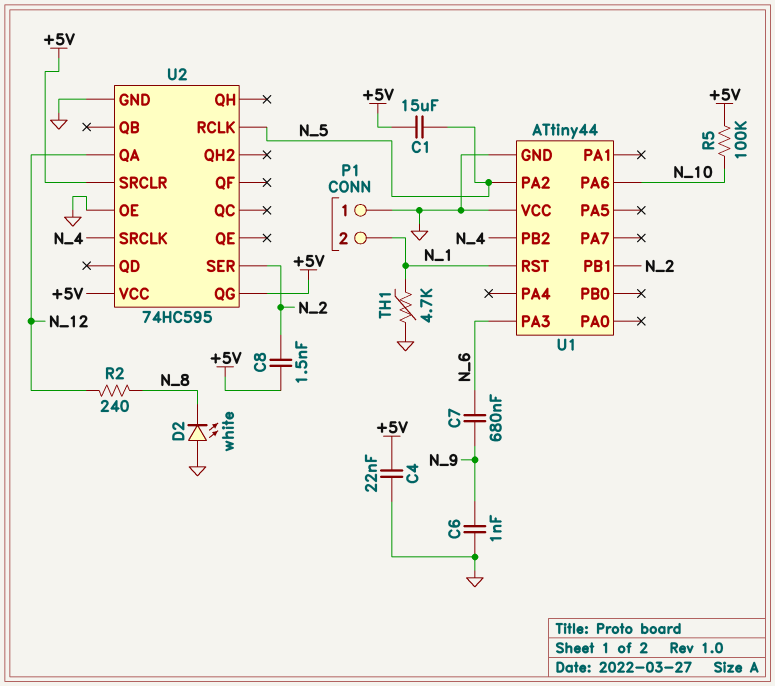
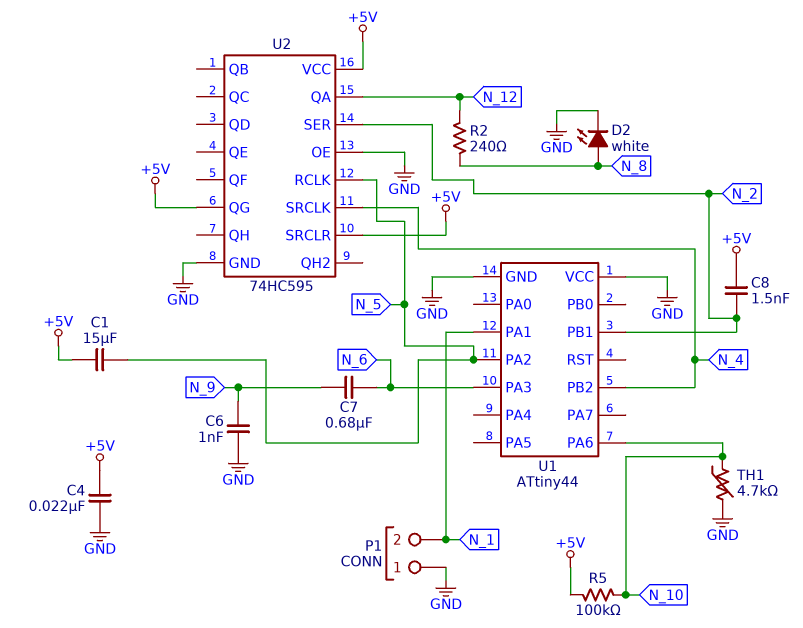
D2: LED white (A GND, K N_8) -> LED white (A N_8, K GND)
TH1: 4.7k (GND, N_1) -> 4.7k (GND, N_10)
U1 pin PA1: none -> N_1
U1 pin RST: N_1 -> none

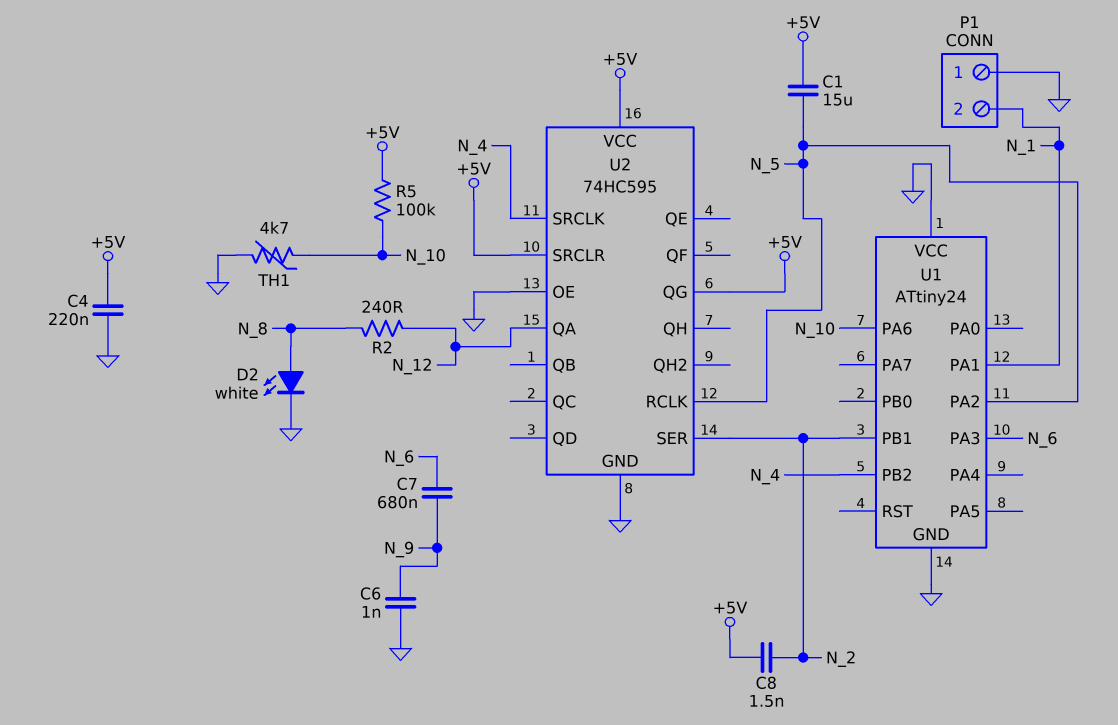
C4: 22nF (+5V, GND) -> 220nF (+5V, GND)
U1: ATtiny44 -> ATtiny24

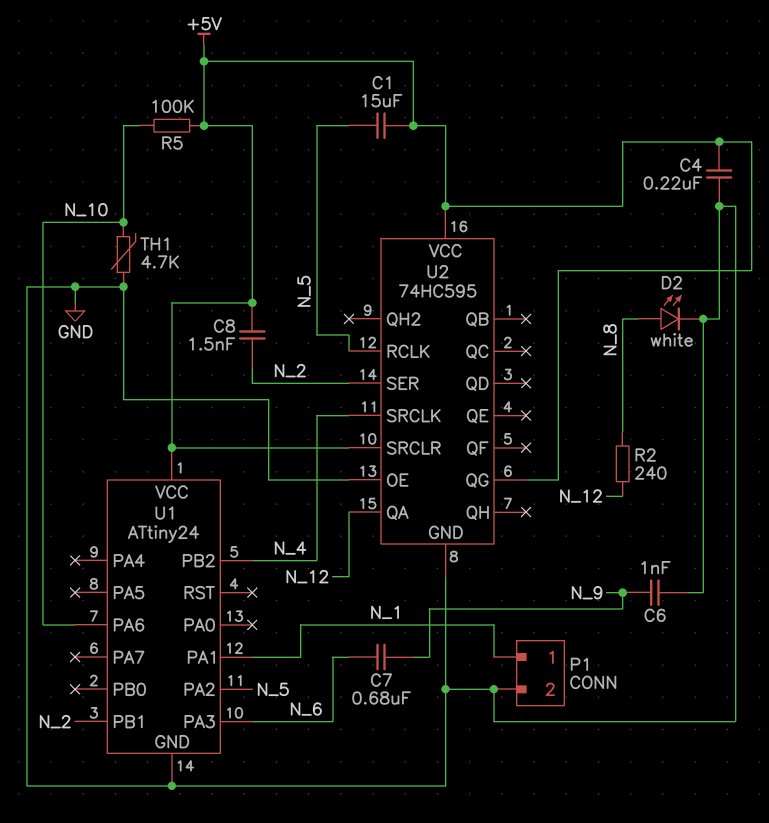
P1 pin 1: GND -> N_1
P1 pin 2: N_1 -> GND
U1 pin VCC: GND -> +5V

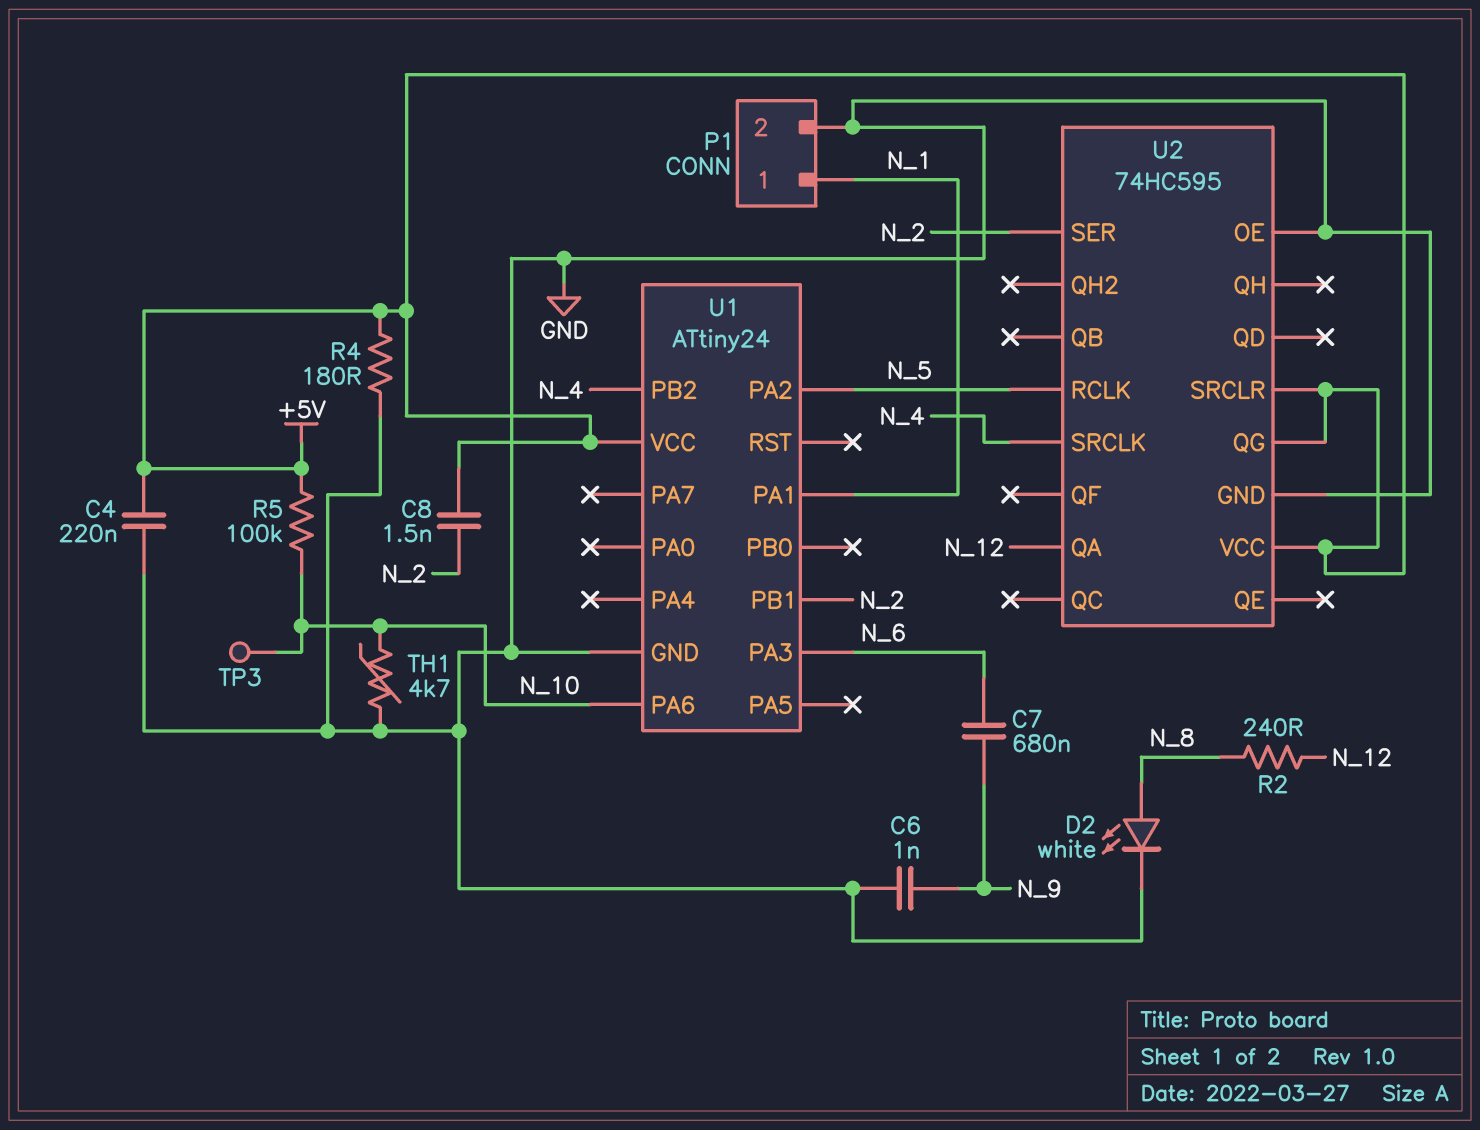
C1: 15uF (+5V, N_5) -> none
R4: none -> 180 (+5V, GND)
TP3: none -> test point (N_10)

